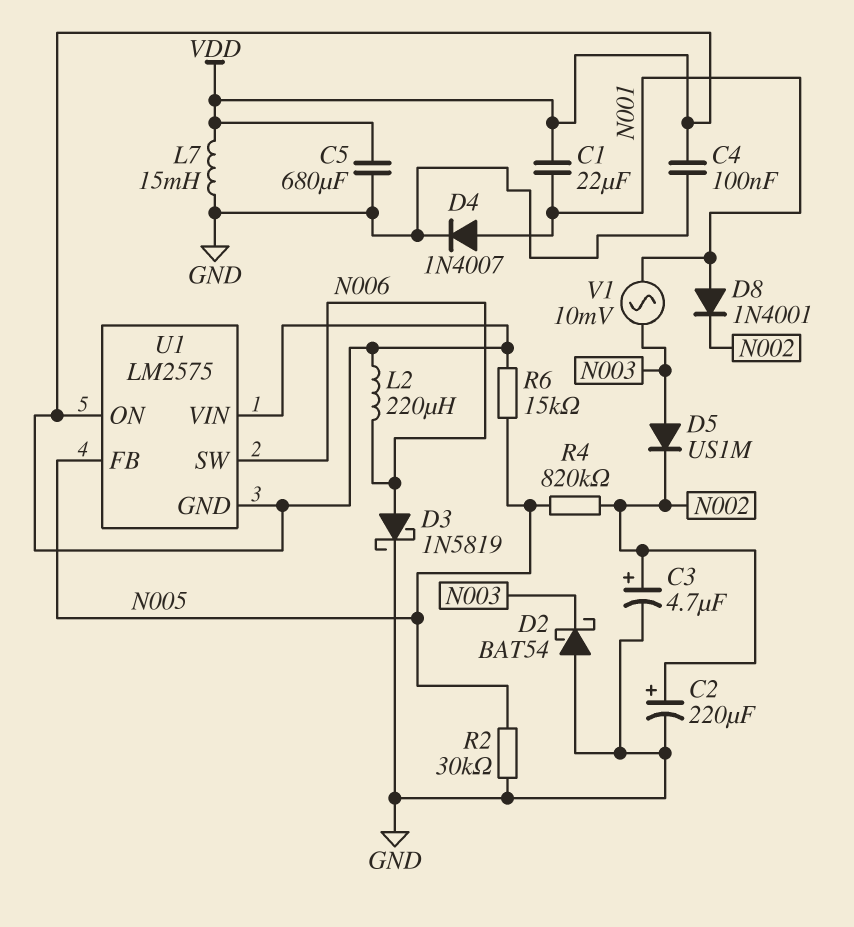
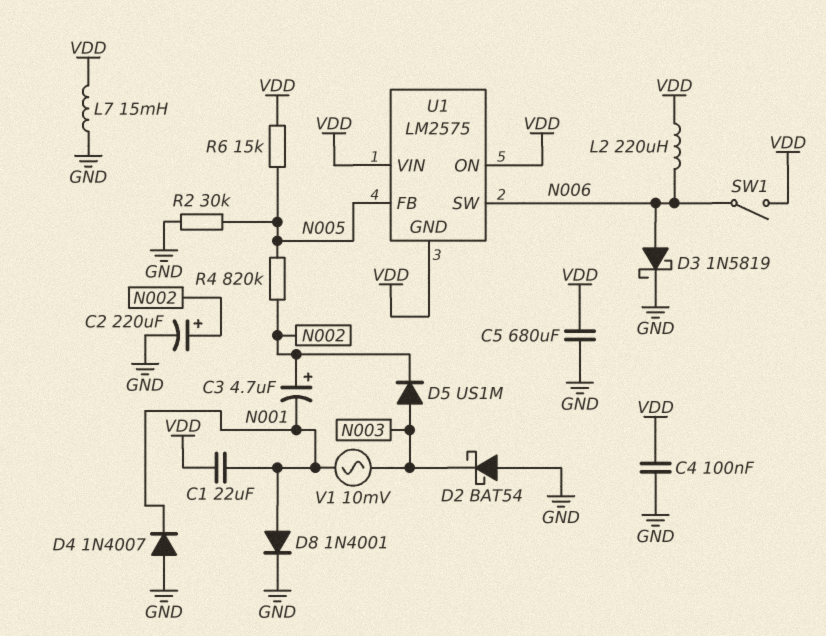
C3: 4.7uF (plus N002, minus GND) -> 4.7uF (plus N002, minus N001)
D4: diode 1N4007 (A N001, K GND) -> diode 1N4007 (A GND, K N001)
D8: diode 1N4001 (A N001, K N002) -> diode 1N4001 (A N001, K GND)
SW1: none -> switch (N006, VDD)

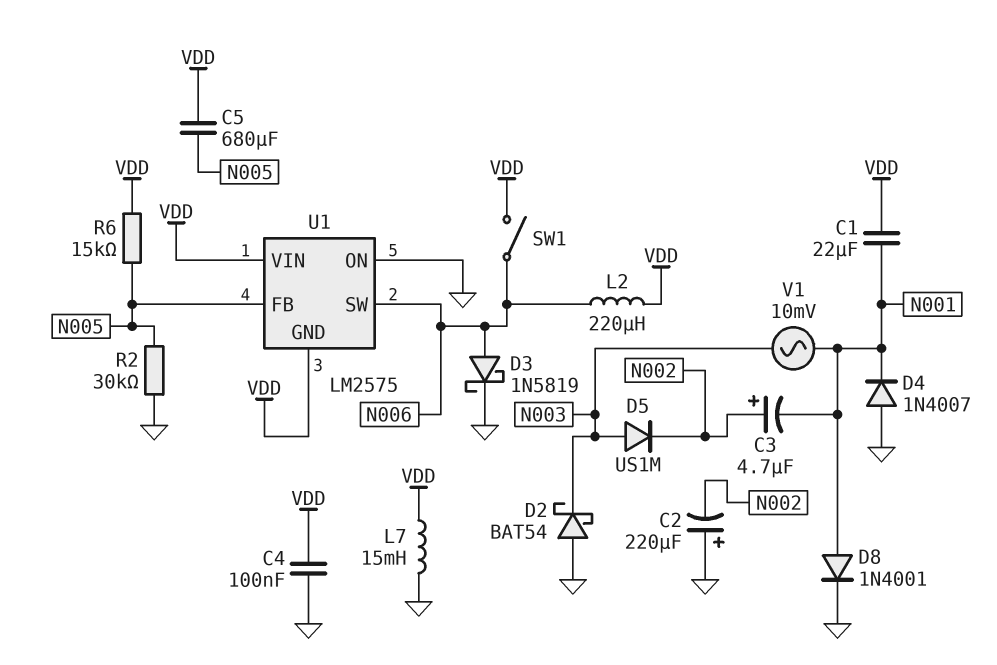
C2: 220uF (plus N002, minus GND) -> 220uF (plus GND, minus N002)
C5: 680uF (GND, VDD) -> 680uF (N005, VDD)
R4: 820k (N002, N005) -> none
U1 pin ON: VDD -> GND

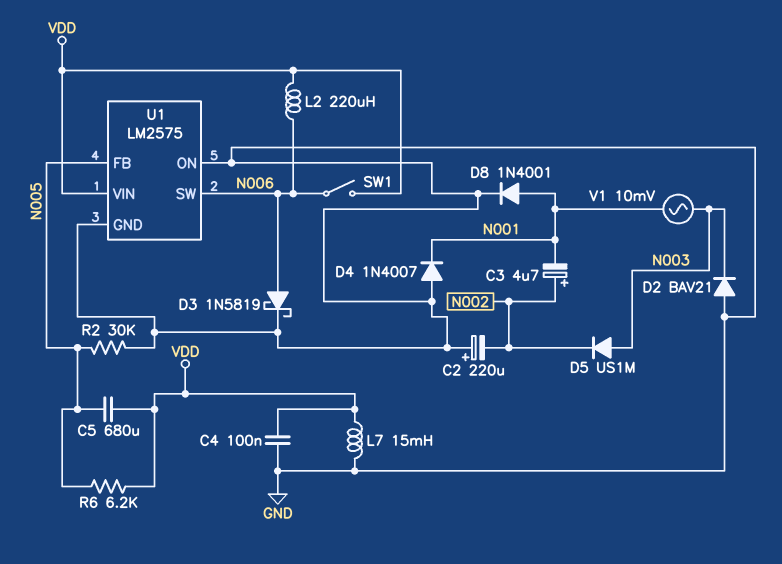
C1: 22uF (N001, VDD) -> none
D2: schottky BAT54 (A GND, K N003) -> diode BAV21 (A GND, K N003)
R6: 15k (N005, VDD) -> 6.2k (N005, VDD)
U1 pin GND: VDD -> GND

